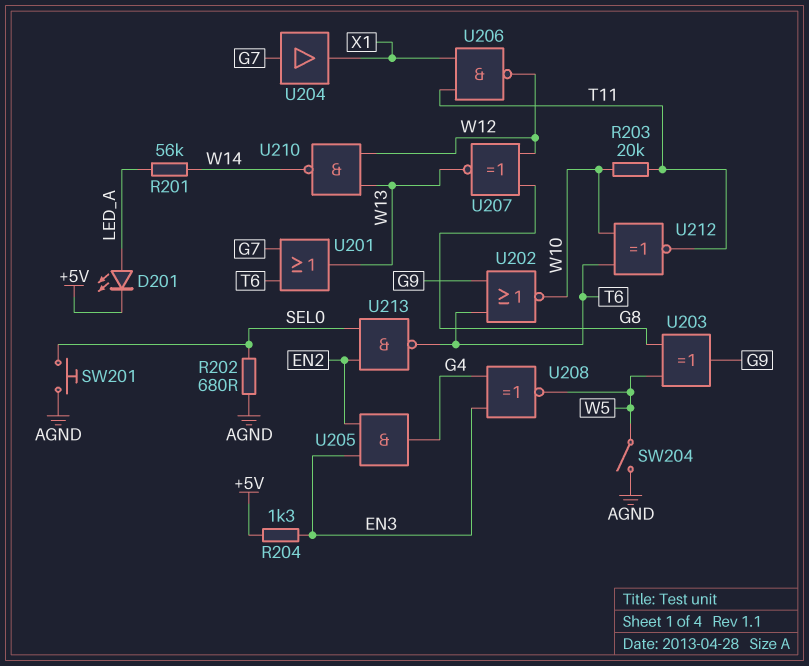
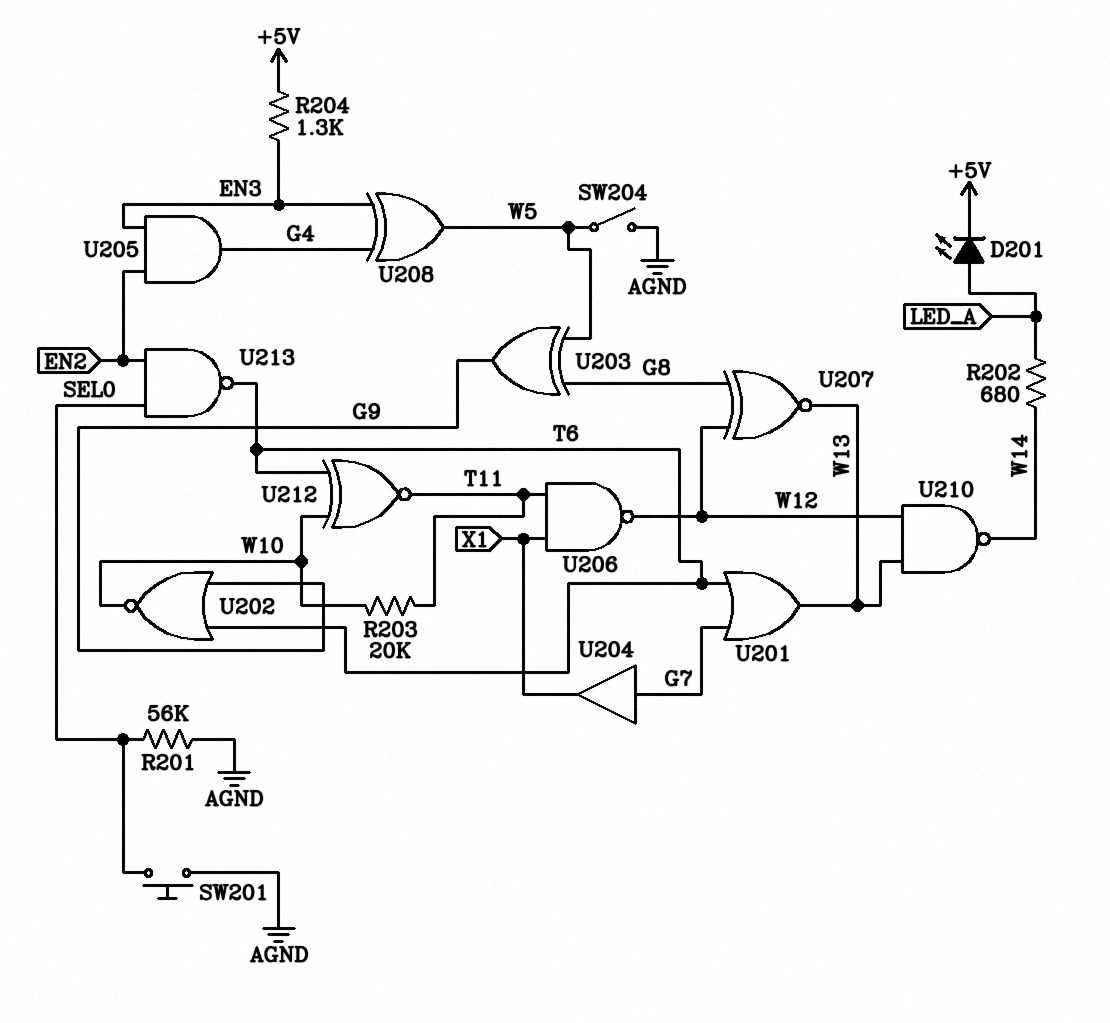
R201: 56k (LED_A, W14) -> 56k (AGND, SEL0)
R202: 680 (AGND, SEL0) -> 680 (LED_A, W14)
U208: XNOR (in EN3, in G4, out W5) -> XOR (in EN3, in G4, out W5)

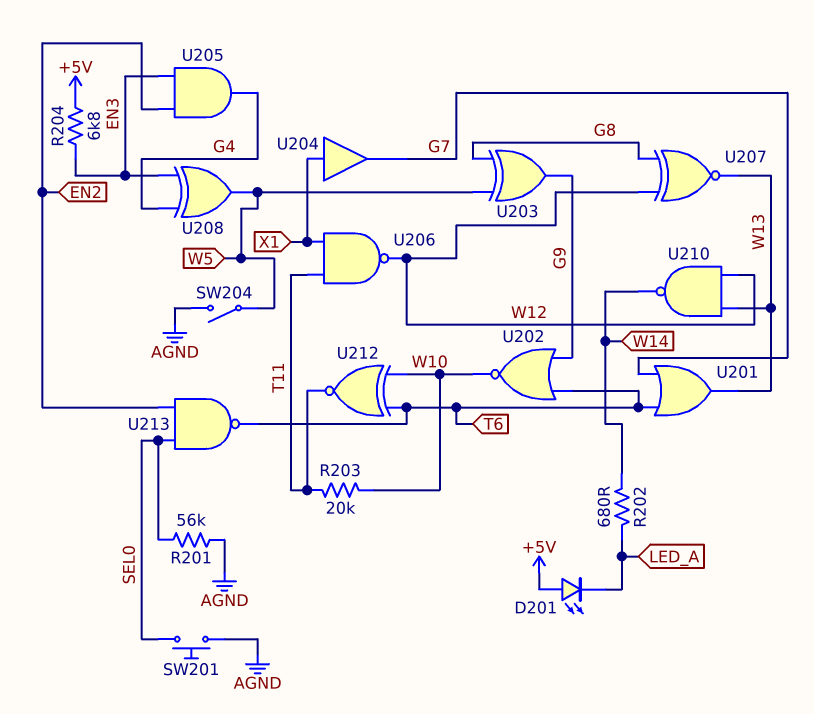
D201: LED (A LED_A, K +5V) -> LED (A +5V, K LED_A)
R204: 1.3k (+5V, EN3) -> 6.8k (+5V, EN3)
U204: buffer (in G7, out X1) -> buffer (in X1, out G7)

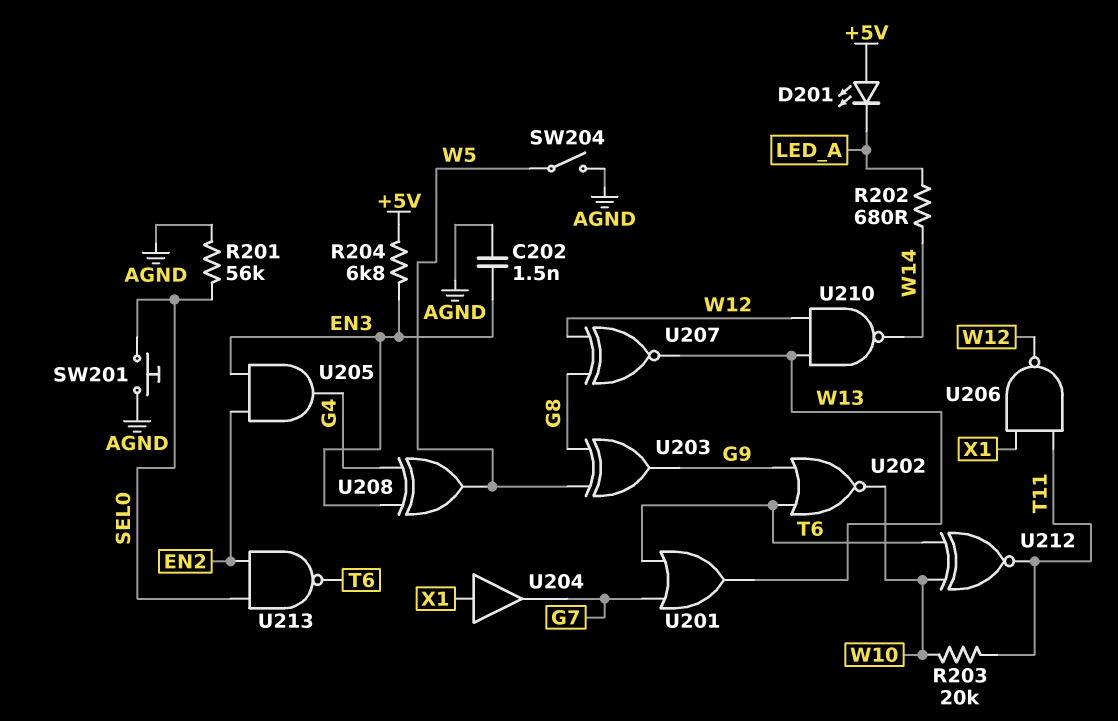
C202: none -> 1.5nF (AGND, EN3)

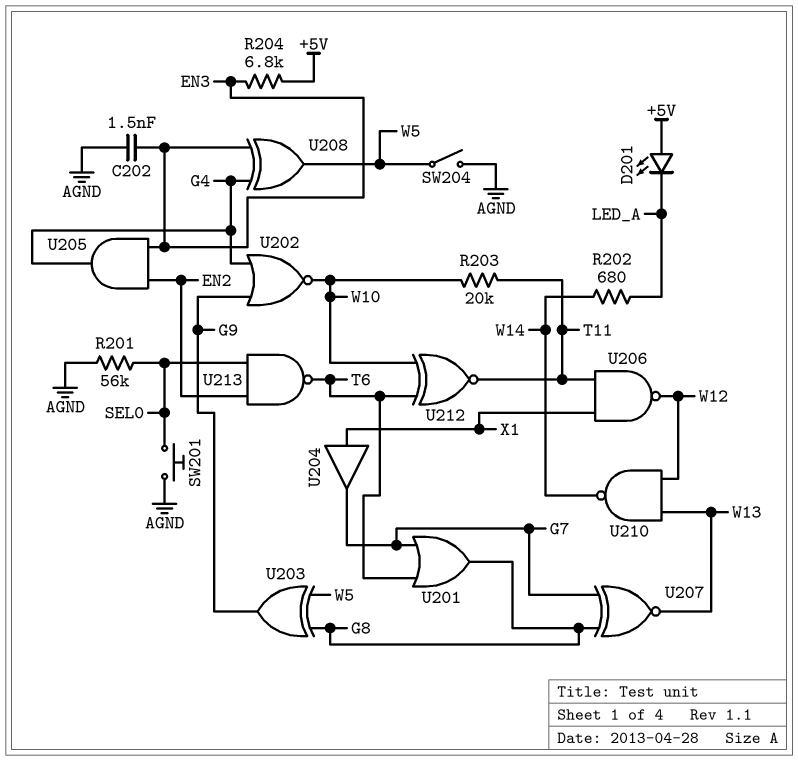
U201: OR (in G7, in T6, out W13) -> OR (in G7, in T6, out G8)
U202: NOR (in G9, in T6, out W10) -> NOR (in G4, in G9, out W10)
U207: XNOR (in G8, in W12, out W13) -> XNOR (in G7, in G8, out W13)

